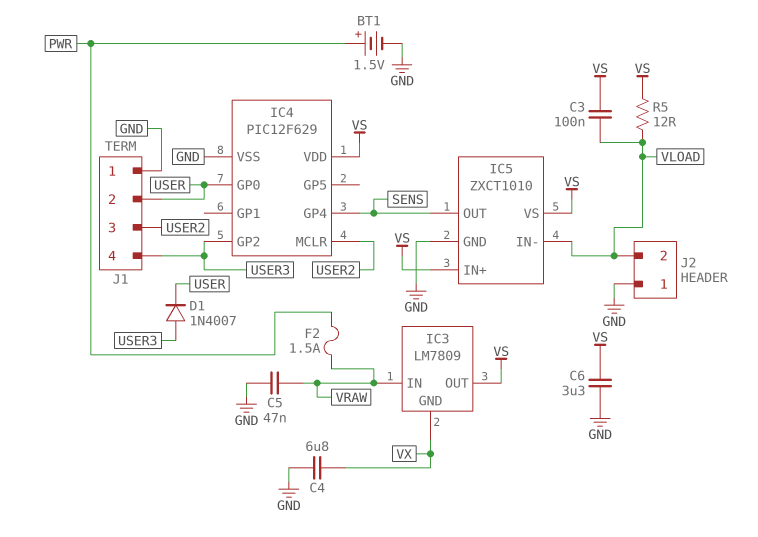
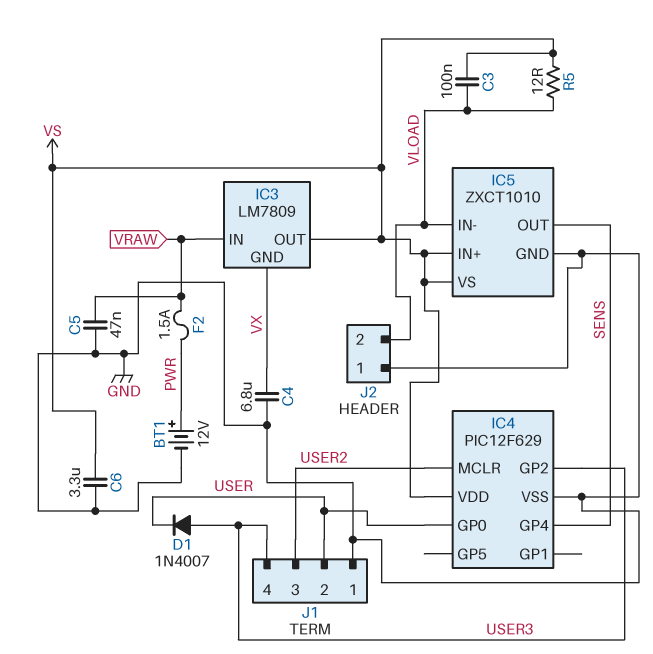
BT1: 1.5V (plus PWR, minus GND) -> 12V (plus PWR, minus GND)

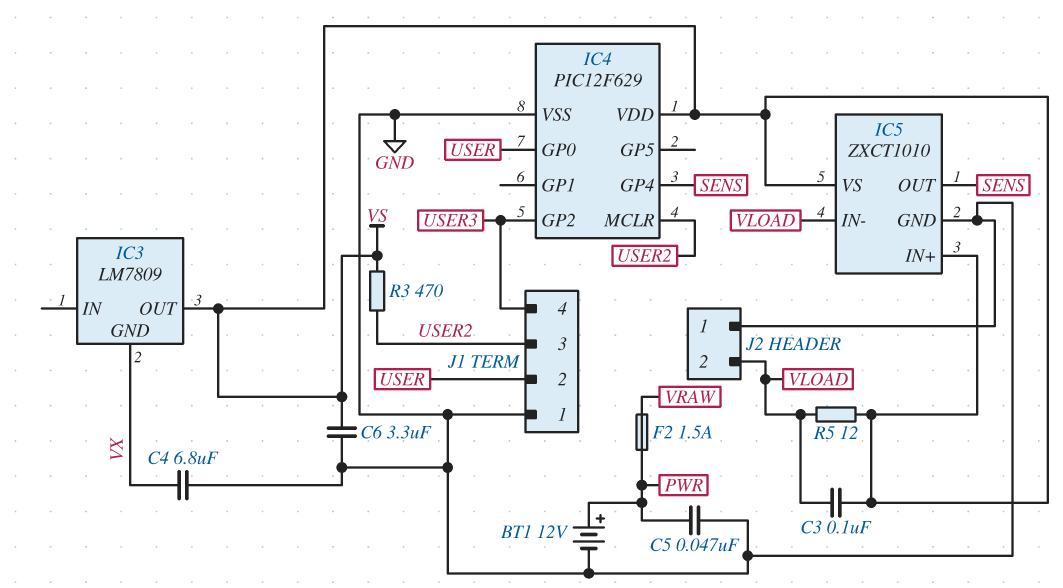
C5: 47nF (GND, VRAW) -> 47nF (GND, PWR)
D1: diode 1N4007 (A USER3, K USER) -> none
IC3 pin IN: VRAW -> none
R3: none -> 470 (USER2, VS)

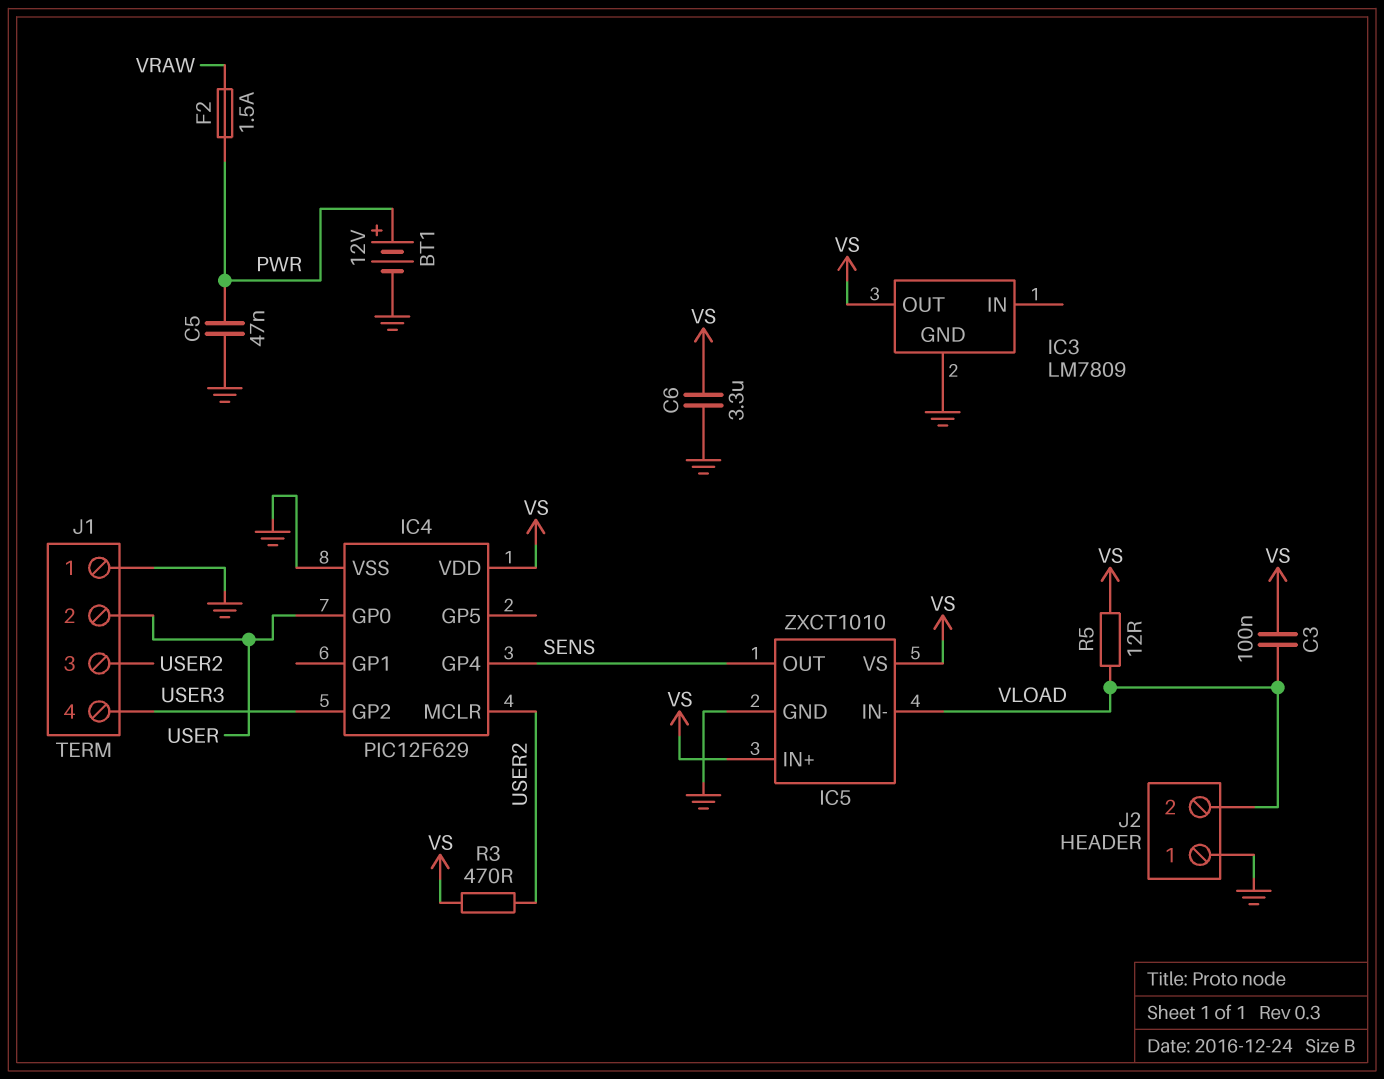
C4: 6.8uF (GND, VX) -> none
IC3 pin GND: VX -> GND

